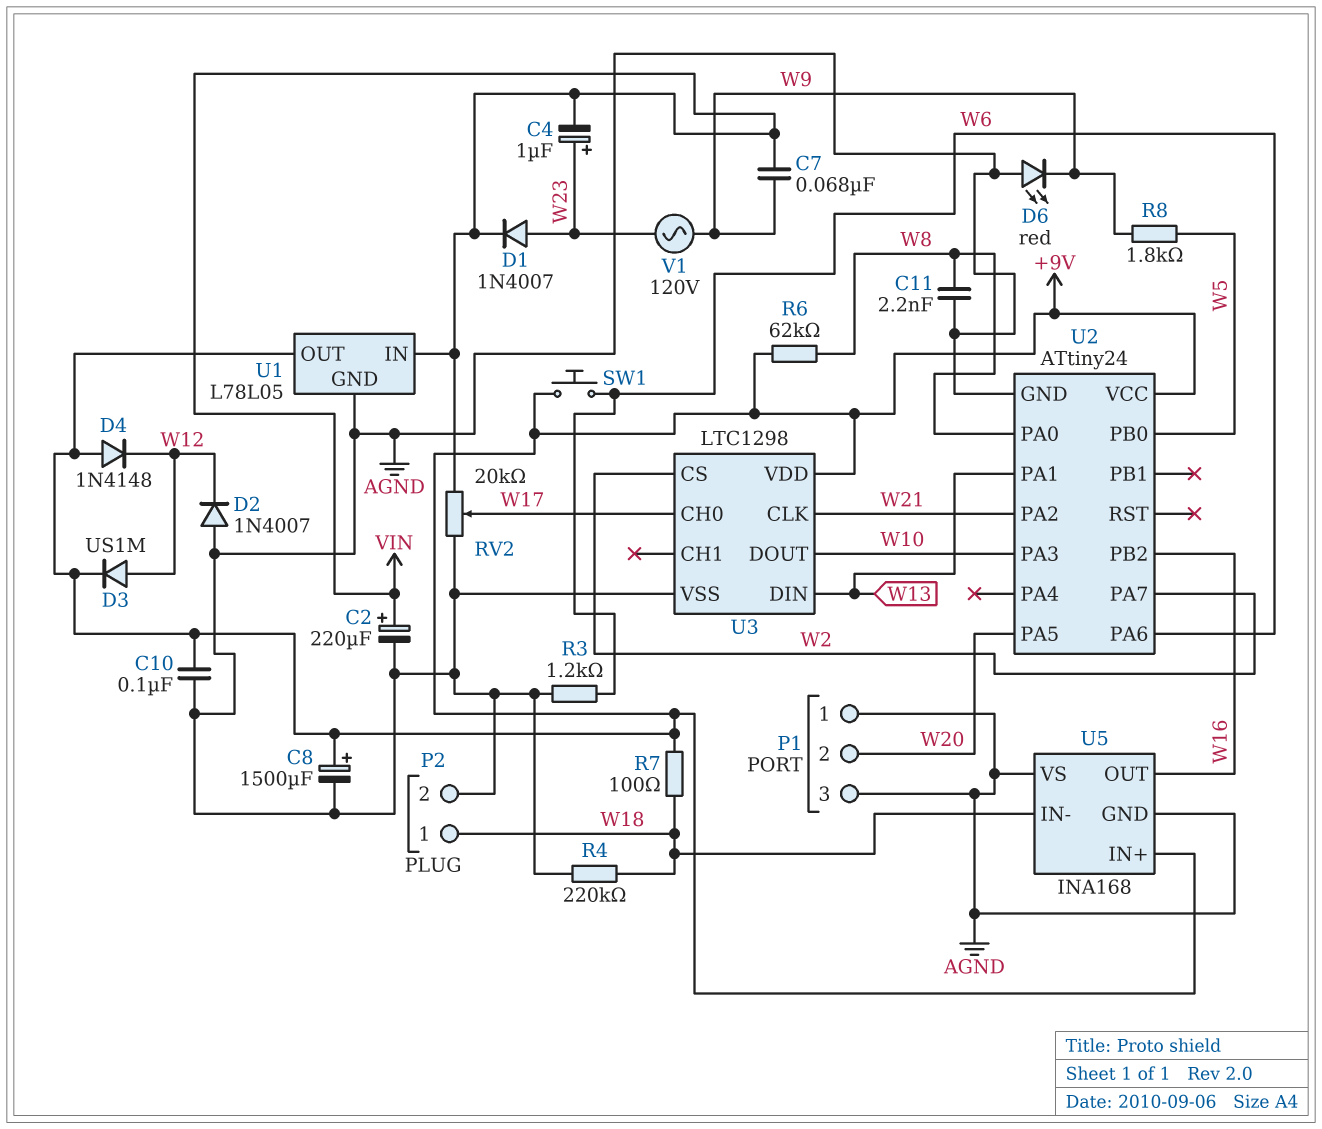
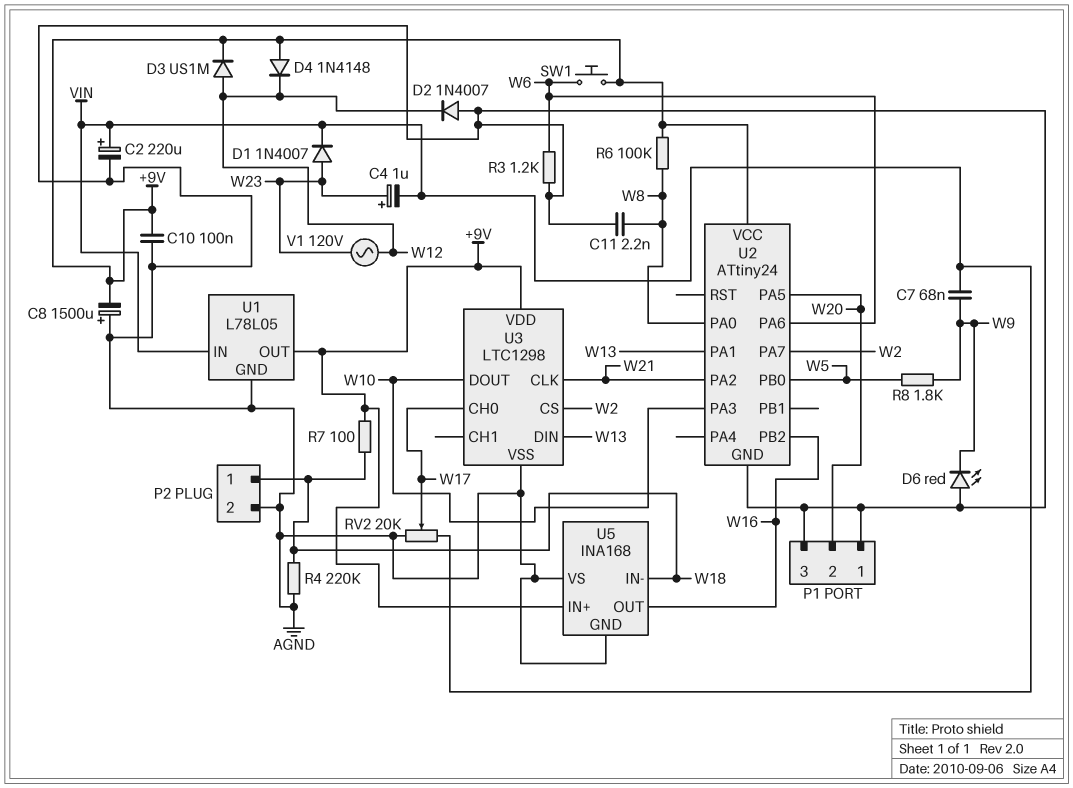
C8: 1500uF (plus +9V, minus AGND) -> 1500uF (plus AGND, minus +9V)
R6: 62k (+9V, W8) -> 100k (+9V, W8)
V1: AC 120V (W9, W23) -> AC 120V (W12, W23)

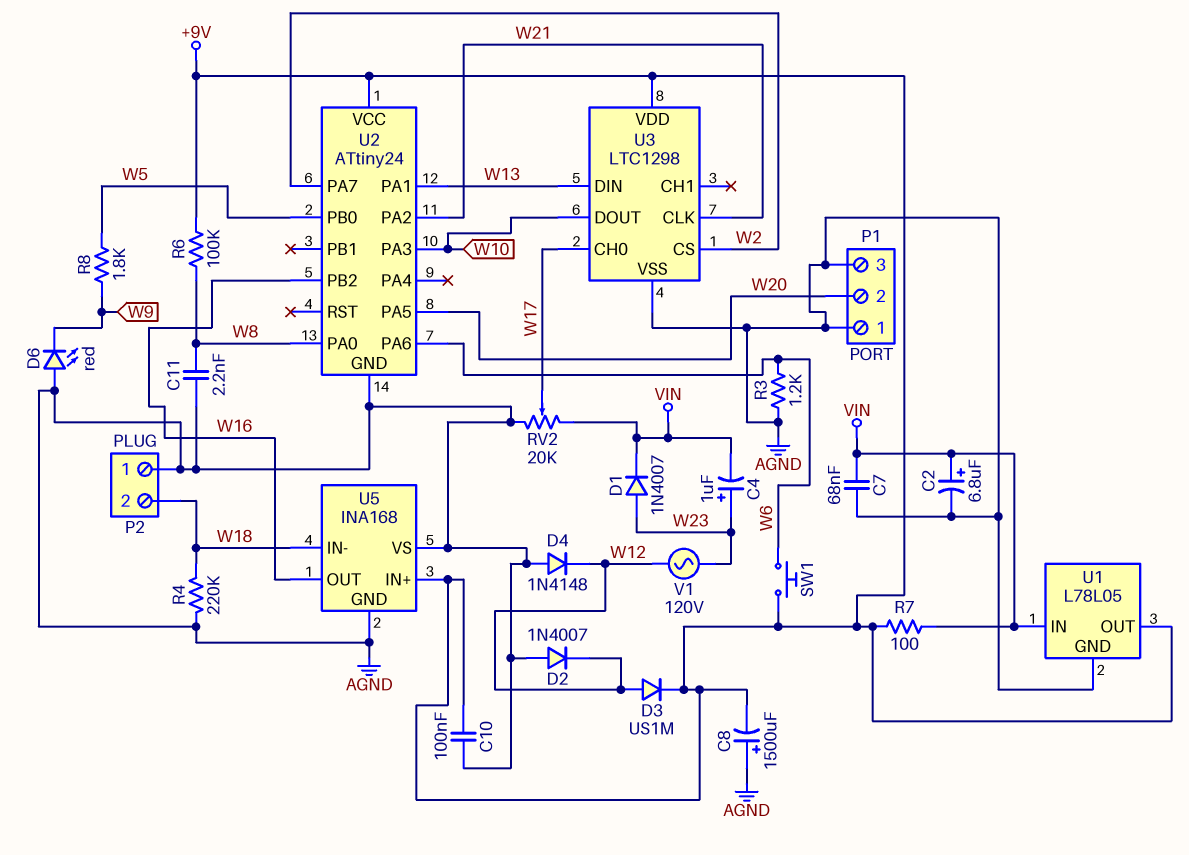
C2: 220uF (plus VIN, minus AGND) -> 6.8uF (plus VIN, minus AGND)
C7: 68nF (VIN, W9) -> 68nF (AGND, VIN)
D4: diode 1N4148 (A +9V, K W12) -> diode 1N4148 (A AGND, K W12)
P2 pin 1: W18 -> AGND
P2 pin 2: AGND -> W18
R7: 100 (+9V, W18) -> 100 (+9V, VIN)

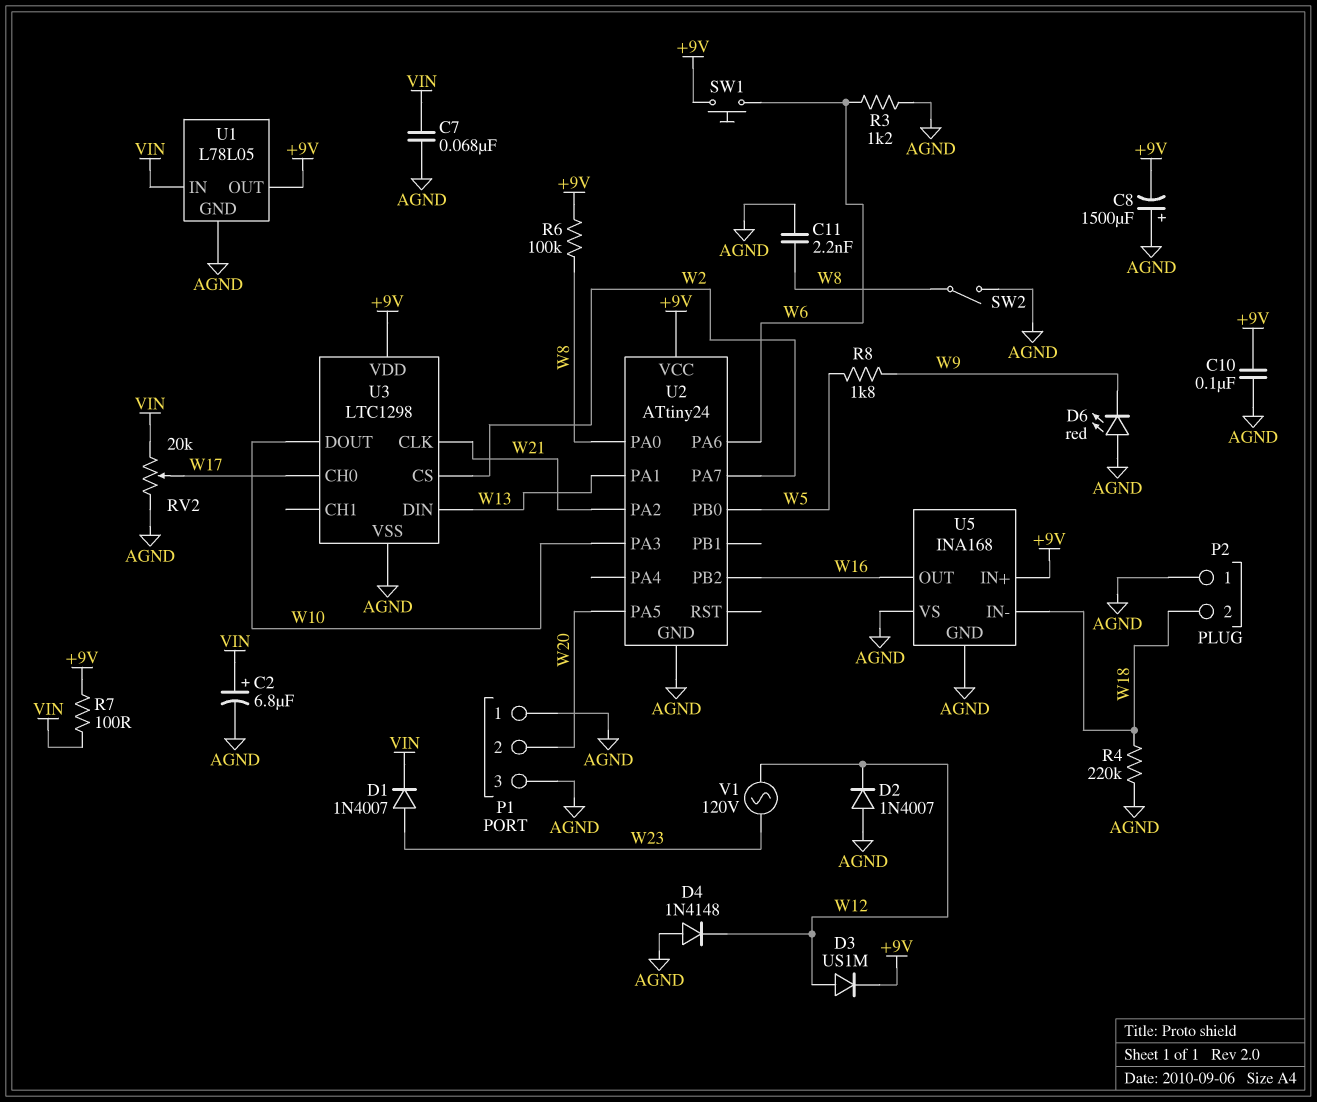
C4: 1uF (plus W23, minus VIN) -> none
SW2: none -> switch (AGND, W8)

